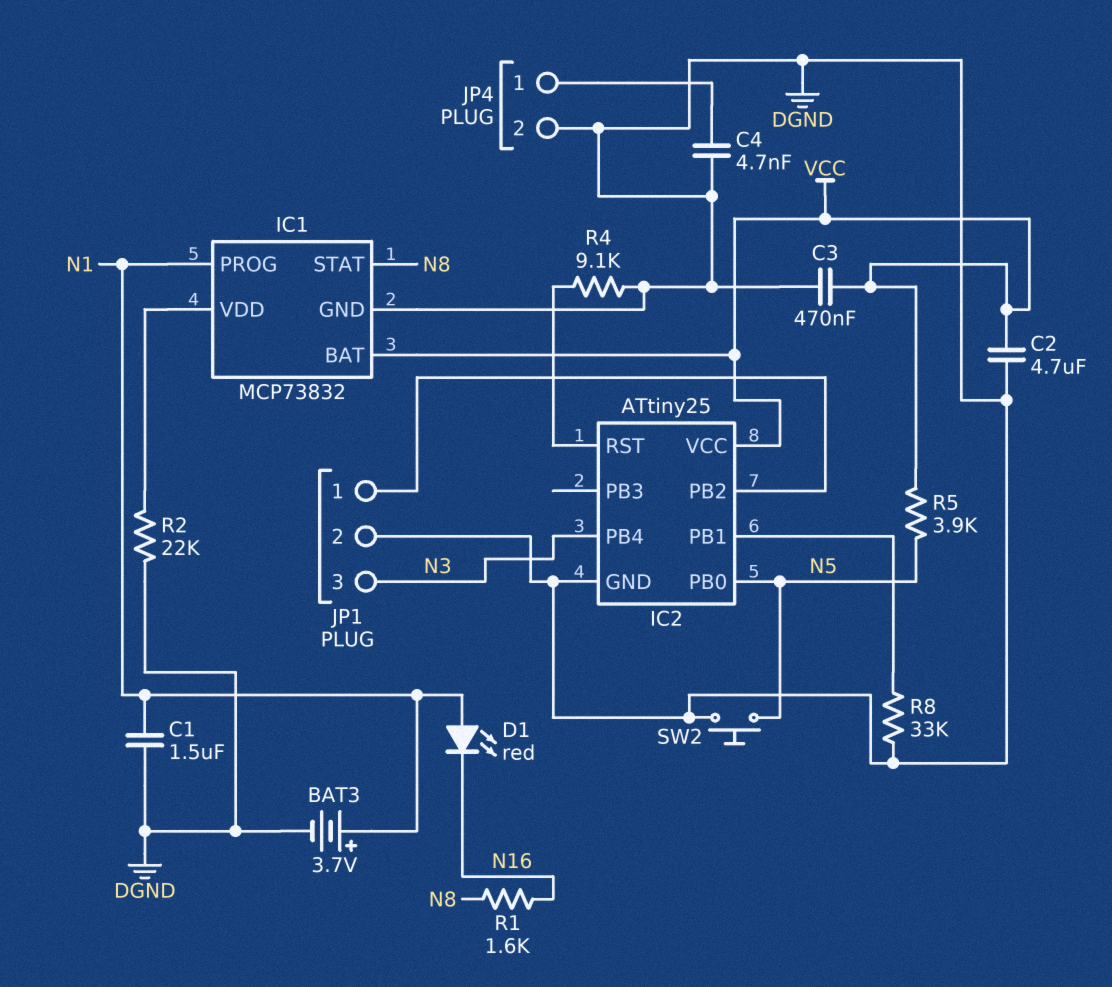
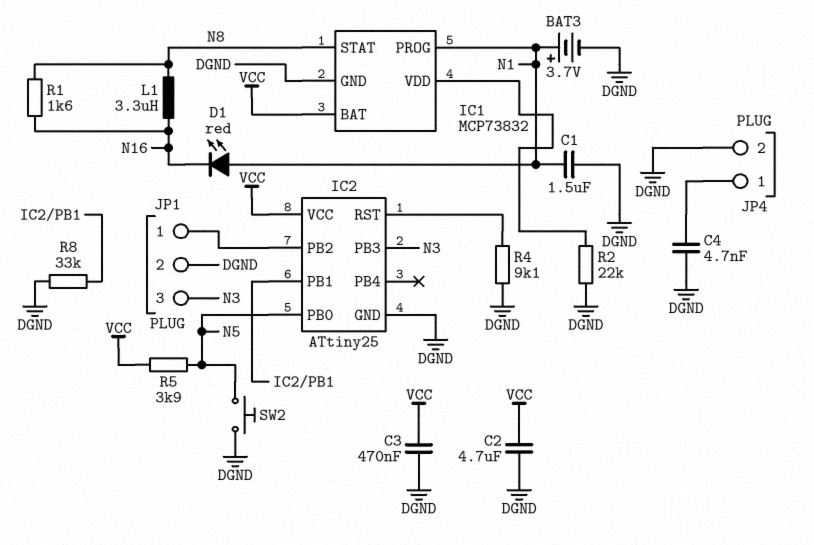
IC2 pin PB3: none -> N3
IC2 pin PB4: N3 -> none
L1: none -> 3.3uH (N8, N16)

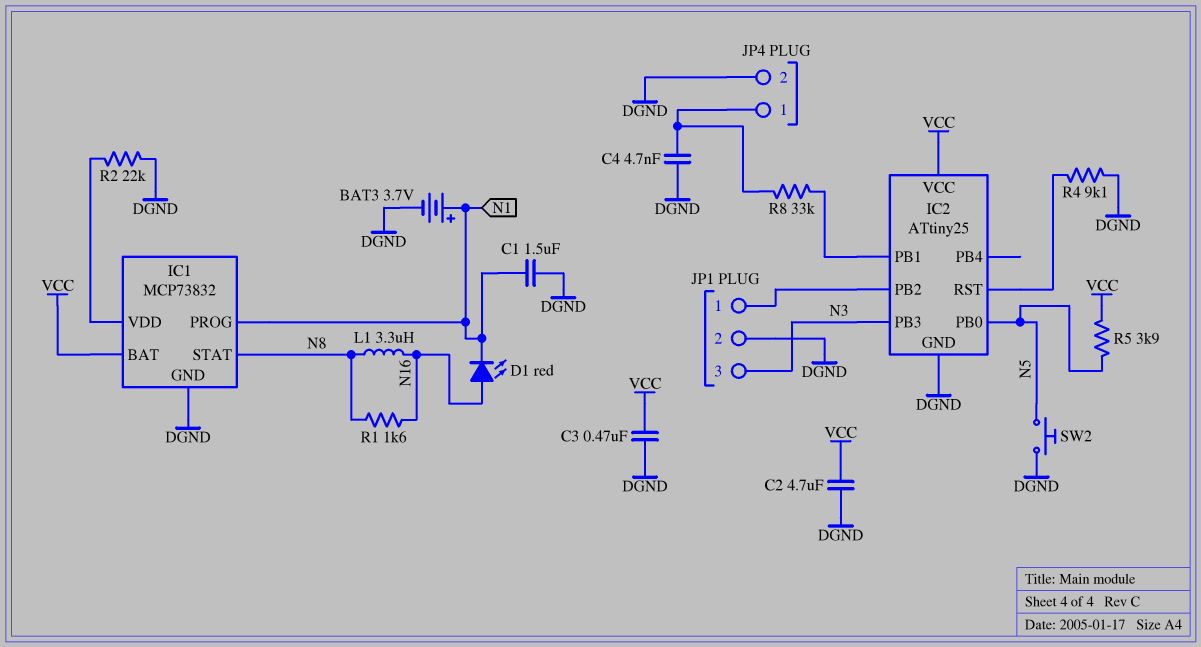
D1: LED red (A N1, K N16) -> LED red (A N16, K N1)
R8: 33k (DGND, IC2/PB1) -> 33k (IC2/PB1, JP4/1)

